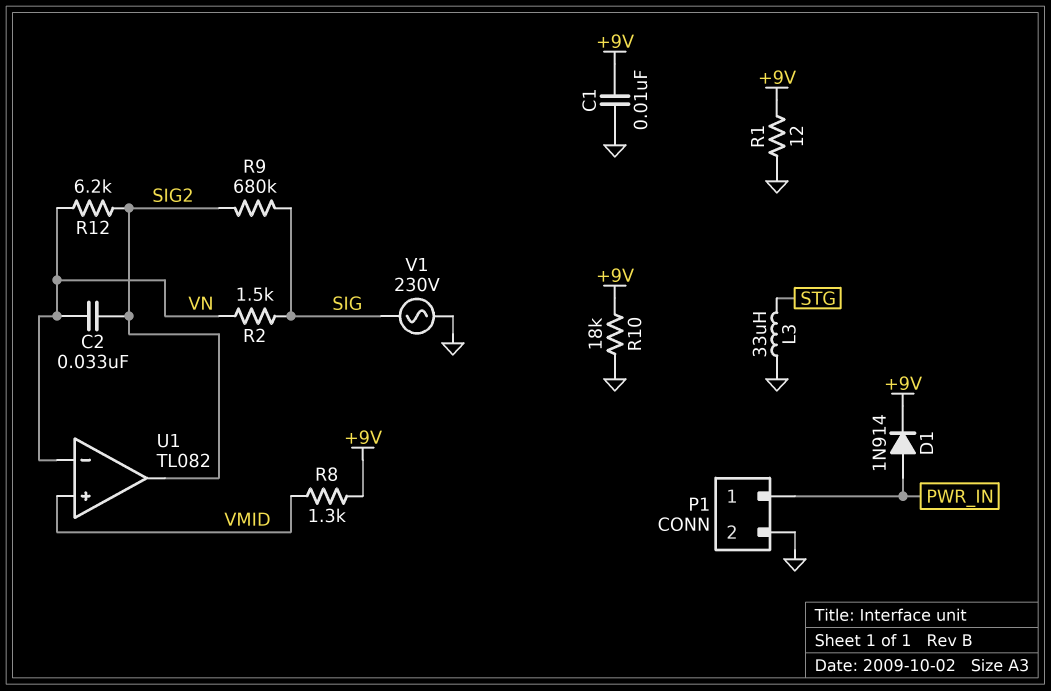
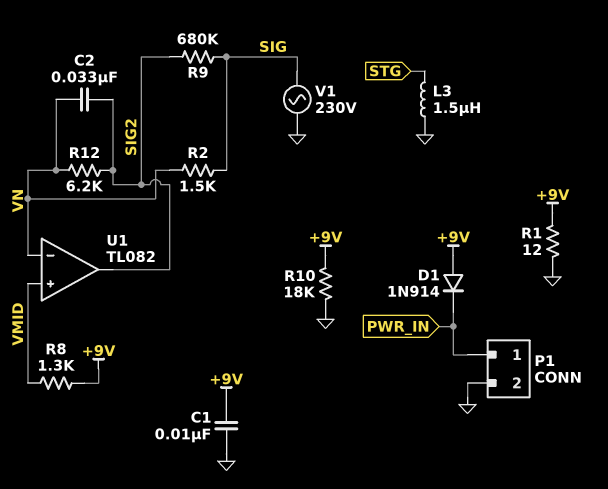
D1: diode 1N914 (A PWR_IN, K +9V) -> diode 1N914 (A +9V, K PWR_IN)
L3: 33uH (GND, STG) -> 1.5uH (GND, STG)

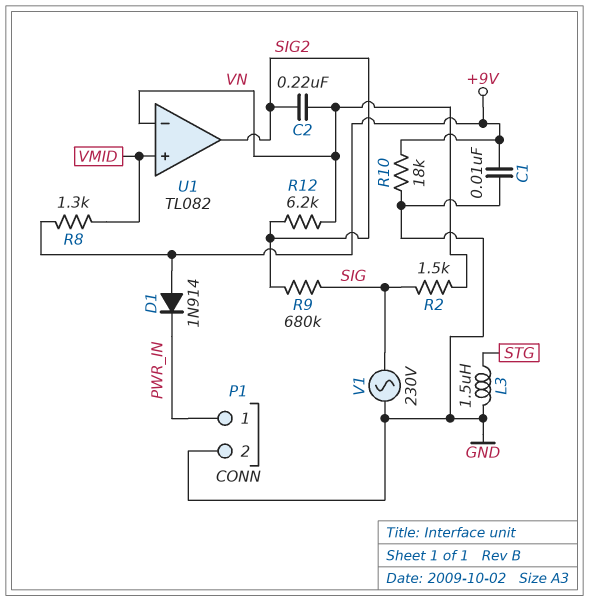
C2: 33nF (SIG2, VN) -> 220nF (SIG2, VN)
R1: 12 (+9V, GND) -> none

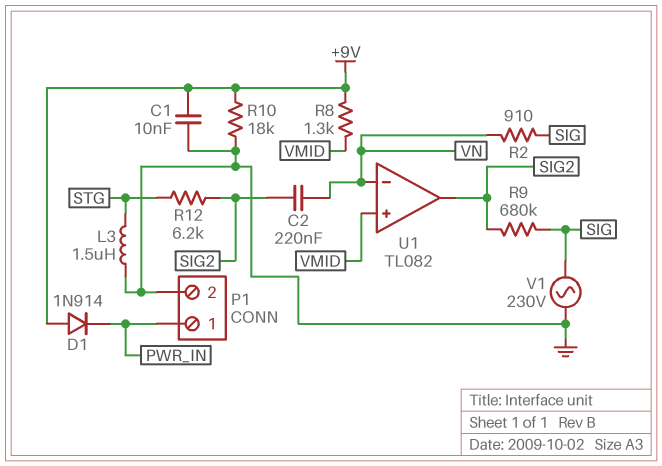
R2: 1.5k (SIG, VN) -> 910 (SIG, VN)
R12: 6.2k (SIG2, VN) -> 6.2k (SIG2, STG)

